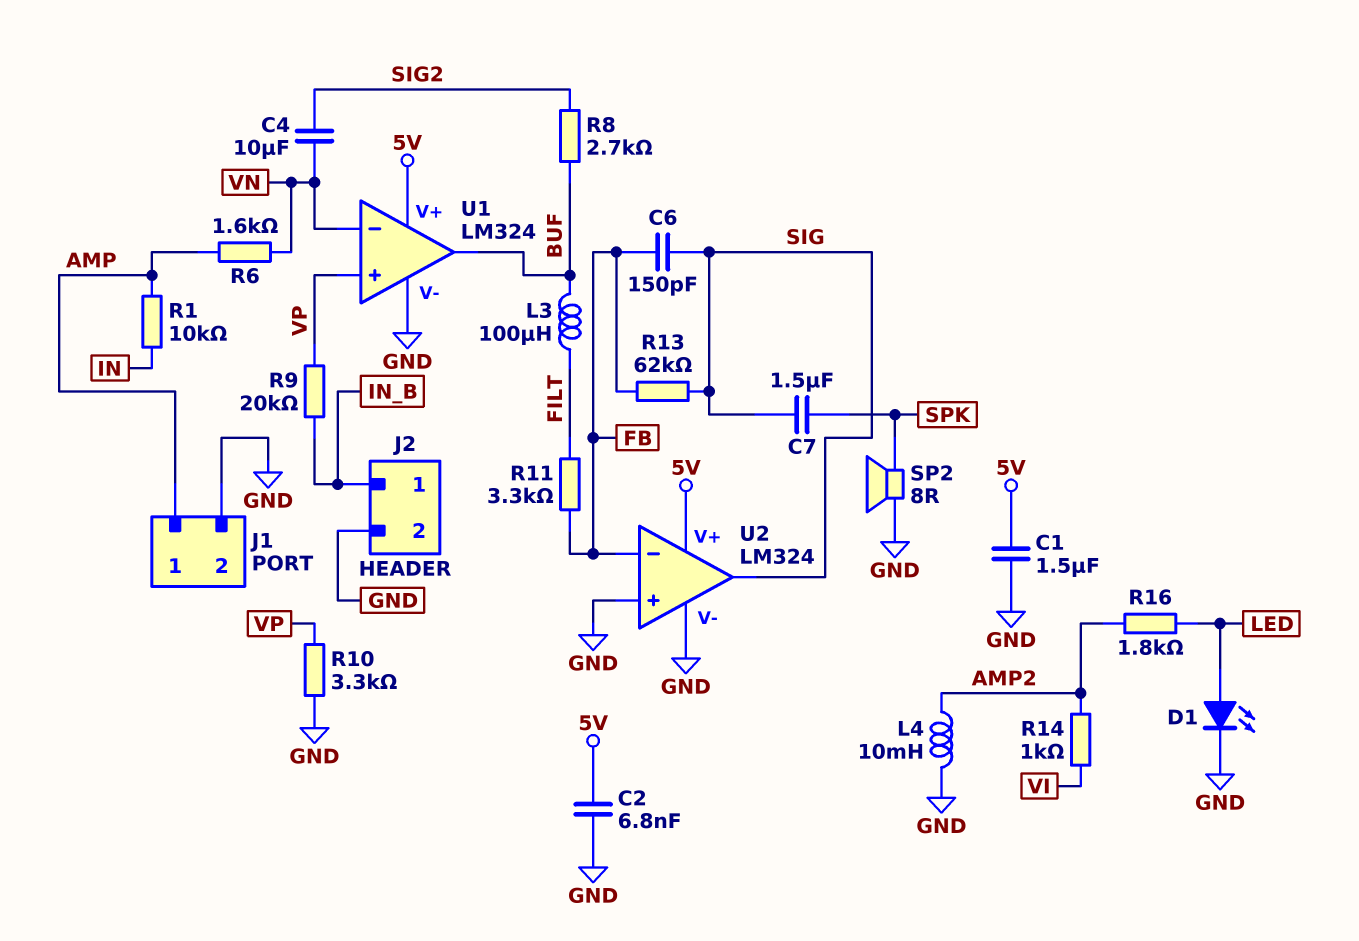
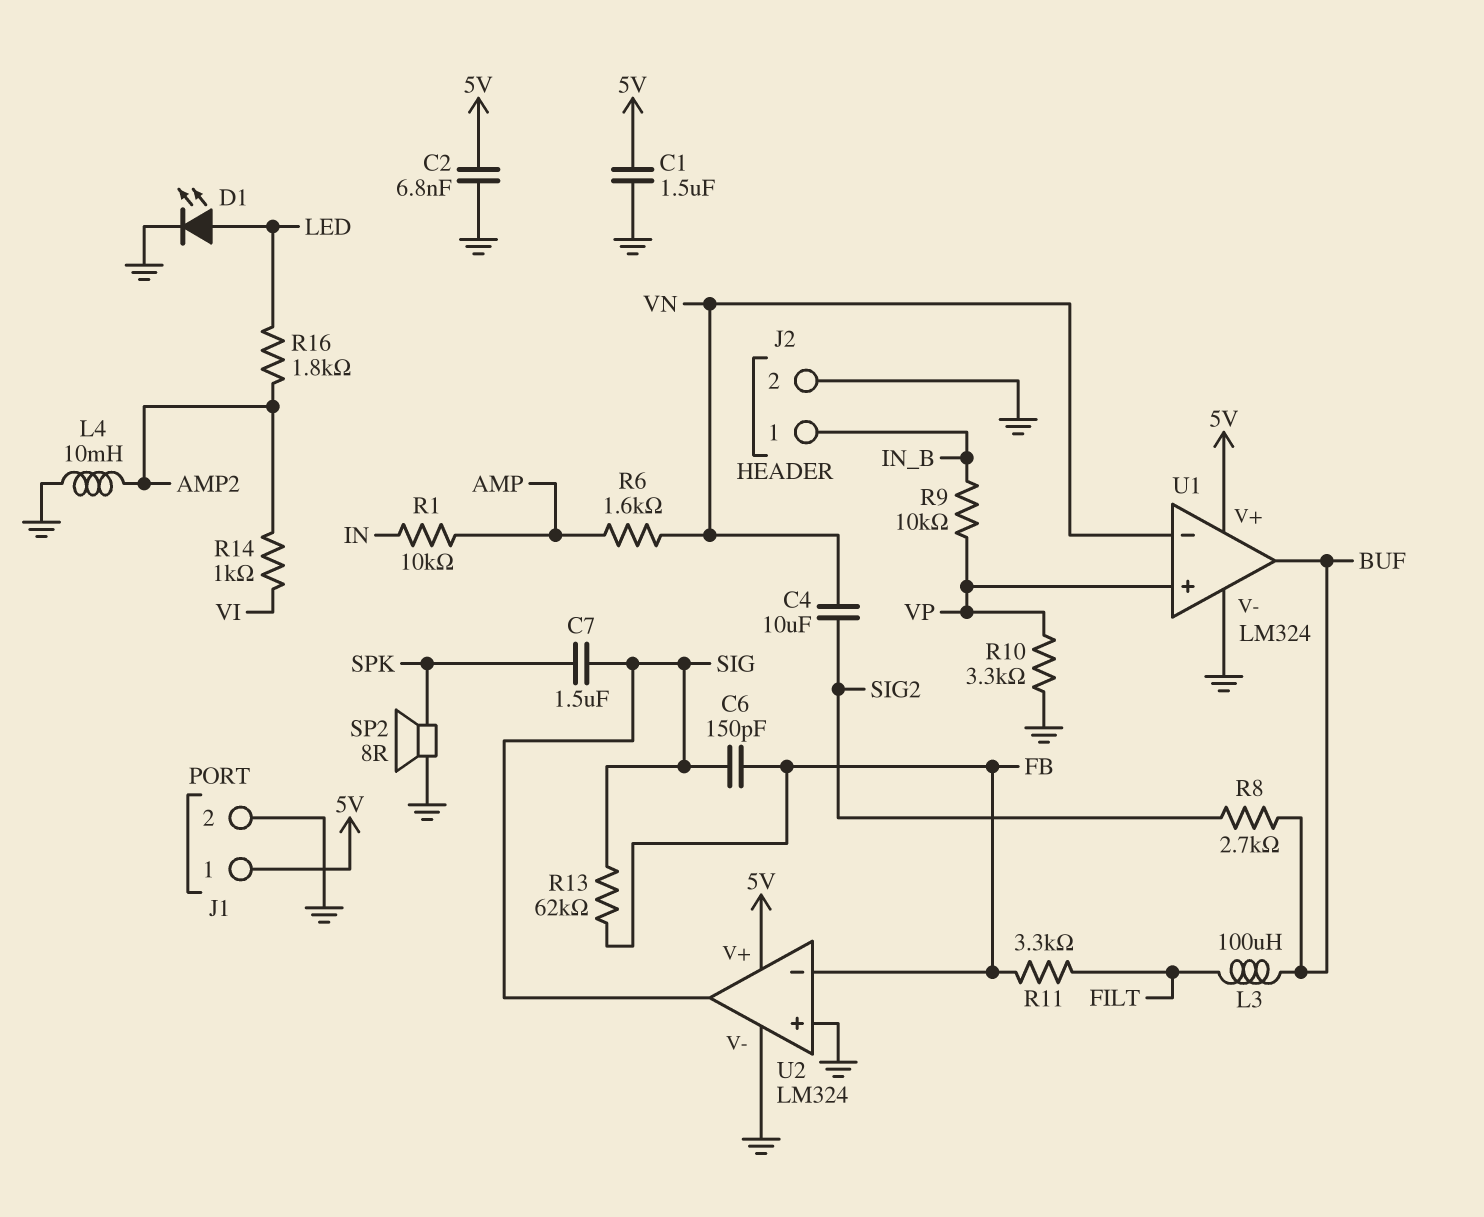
J1 pin 1: AMP -> 5V
R9: 20k (IN_B, VP) -> 10k (IN_B, VP)

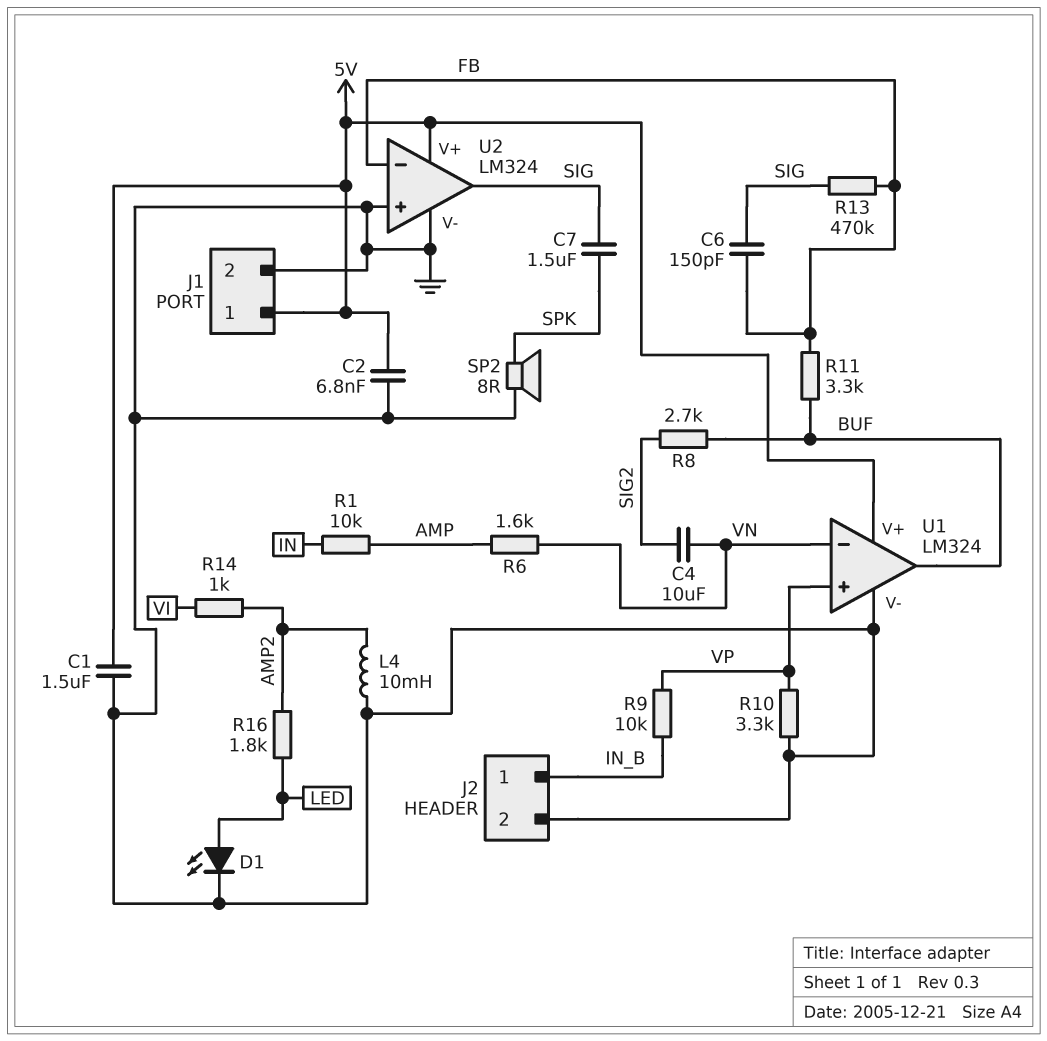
L3: 100uH (BUF, FILT) -> none
R11: 3.3k (FB, FILT) -> 3.3k (BUF, FB)
R13: 62k (FB, SIG) -> 470k (FB, SIG)

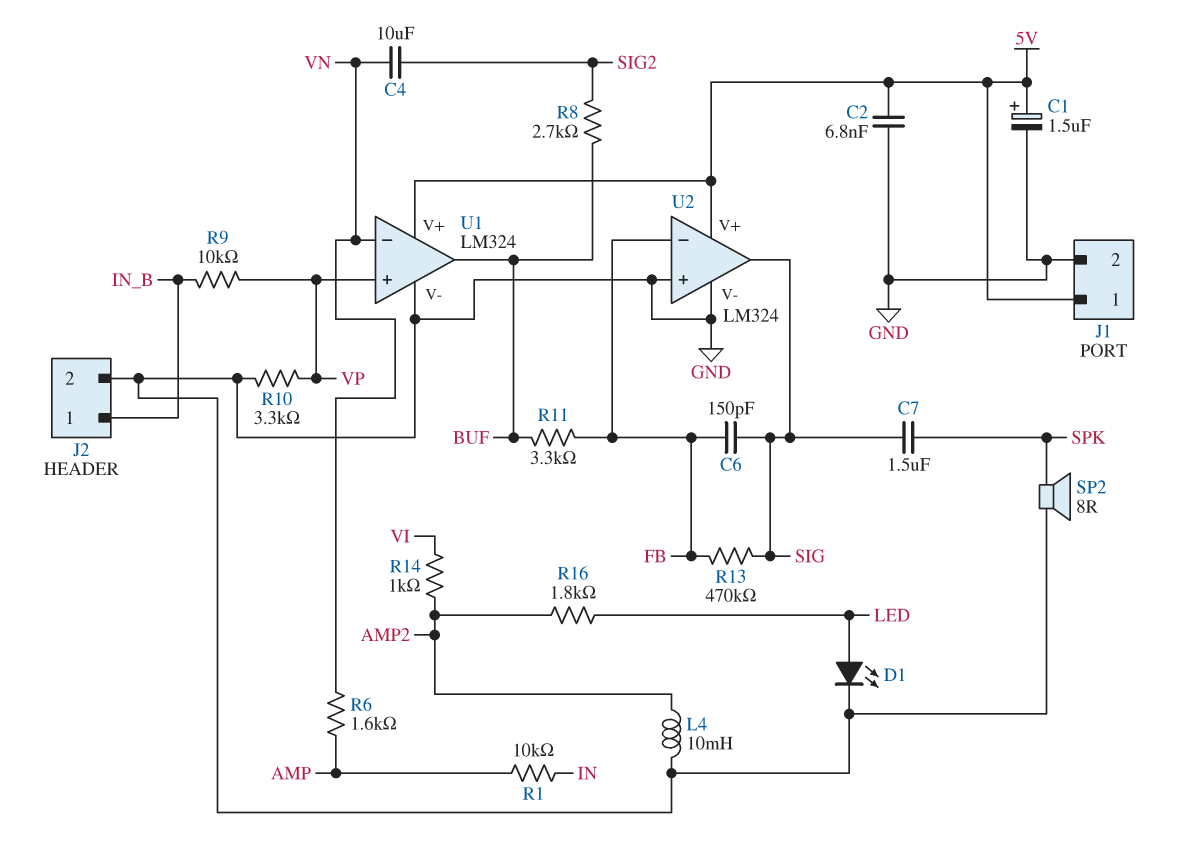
C1: 1.5uF (5V, GND) -> 1.5uF (plus 5V, minus GND)

